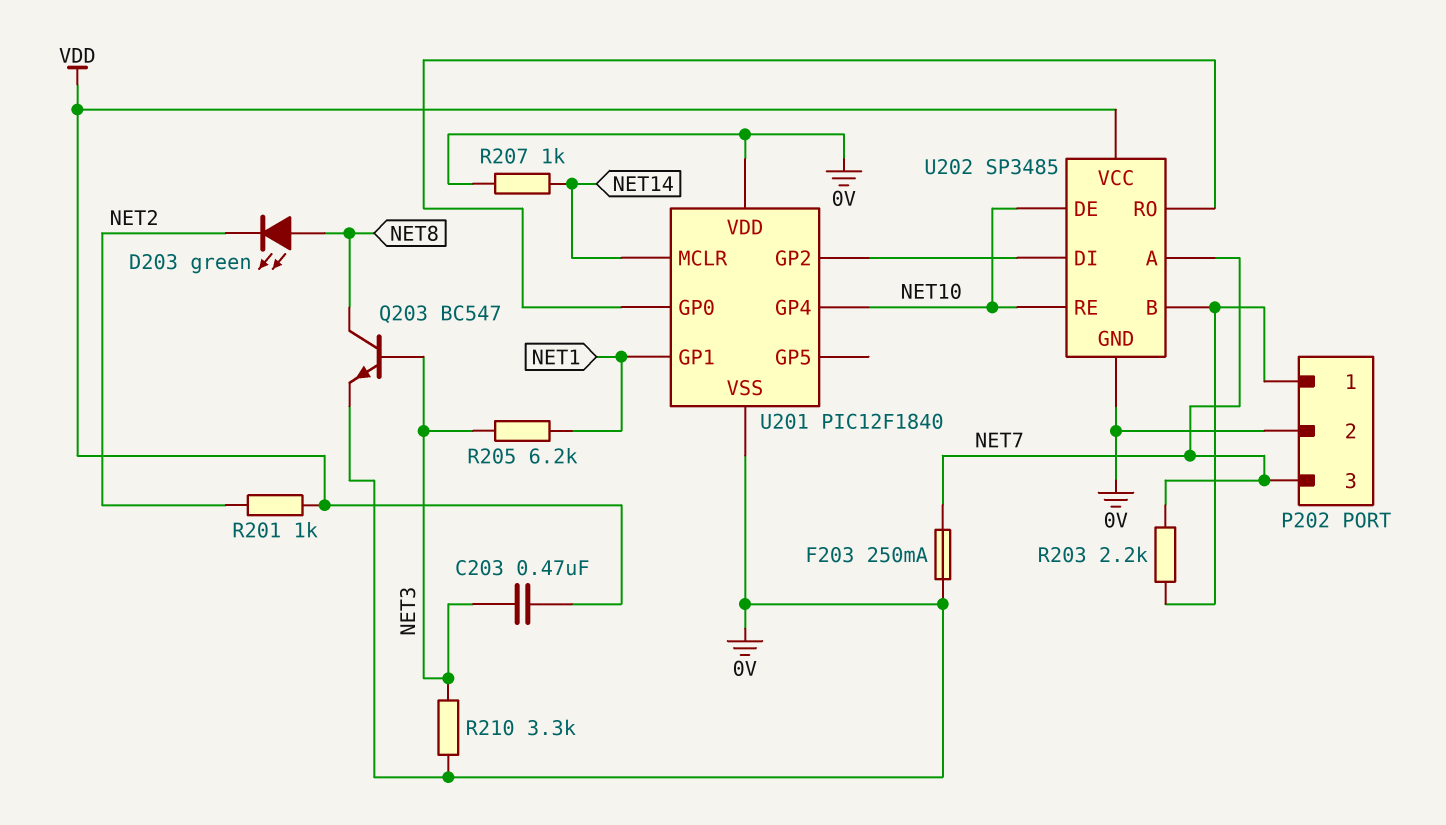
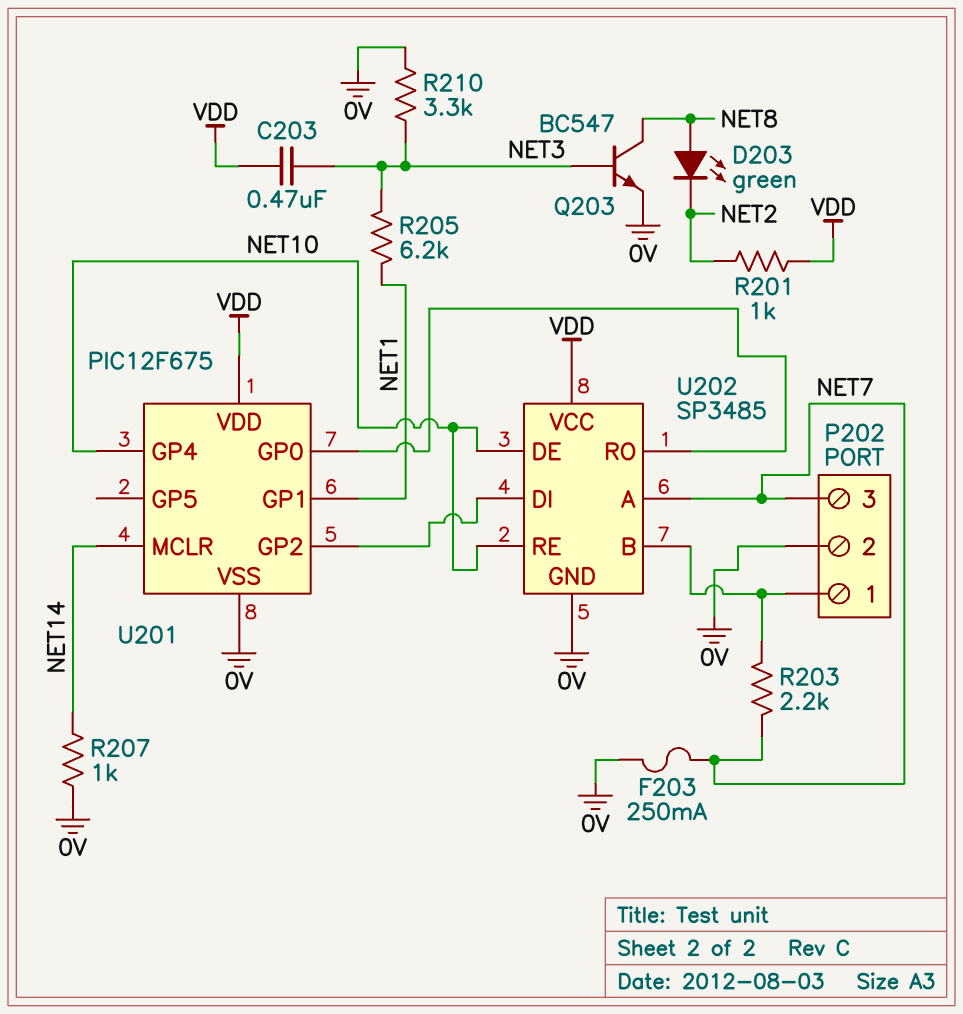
U201: PIC12F1840 -> PIC12F675
U201 pin VDD: 0V -> VDD

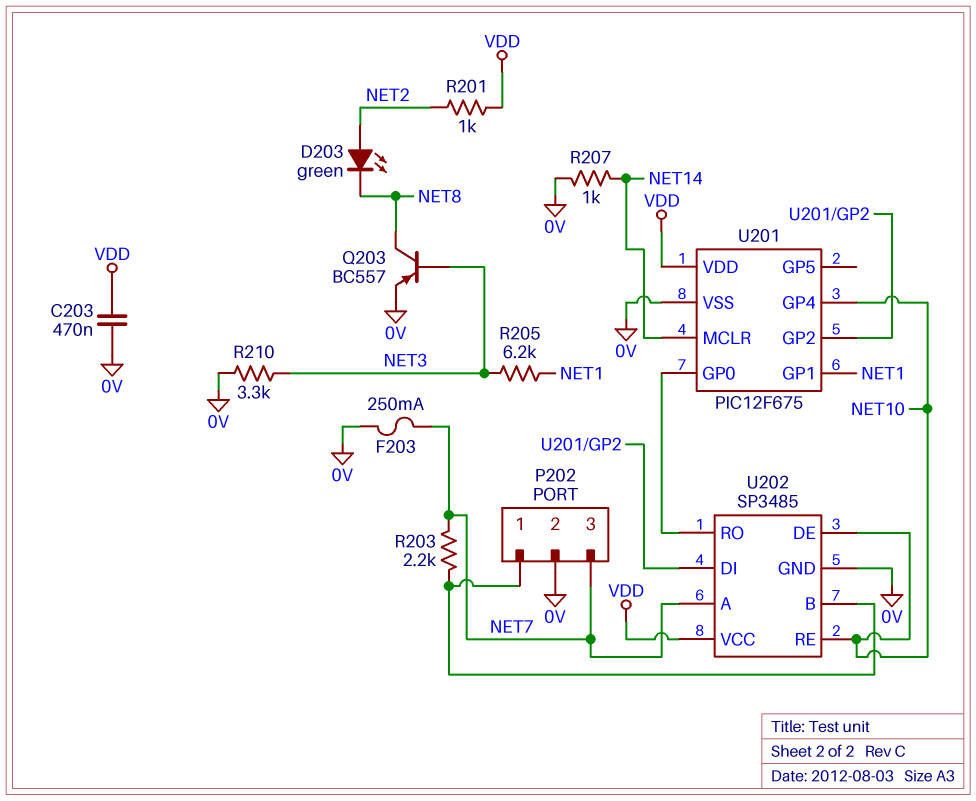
C203: 470nF (NET3, VDD) -> 470nF (0V, VDD)
D203: LED green (A NET8, K NET2) -> LED green (A NET2, K NET8)
Q203: NPN BC547 (B NET3, C NET8, E 0V) -> PNP BC557 (B NET3, C NET8, E 0V)

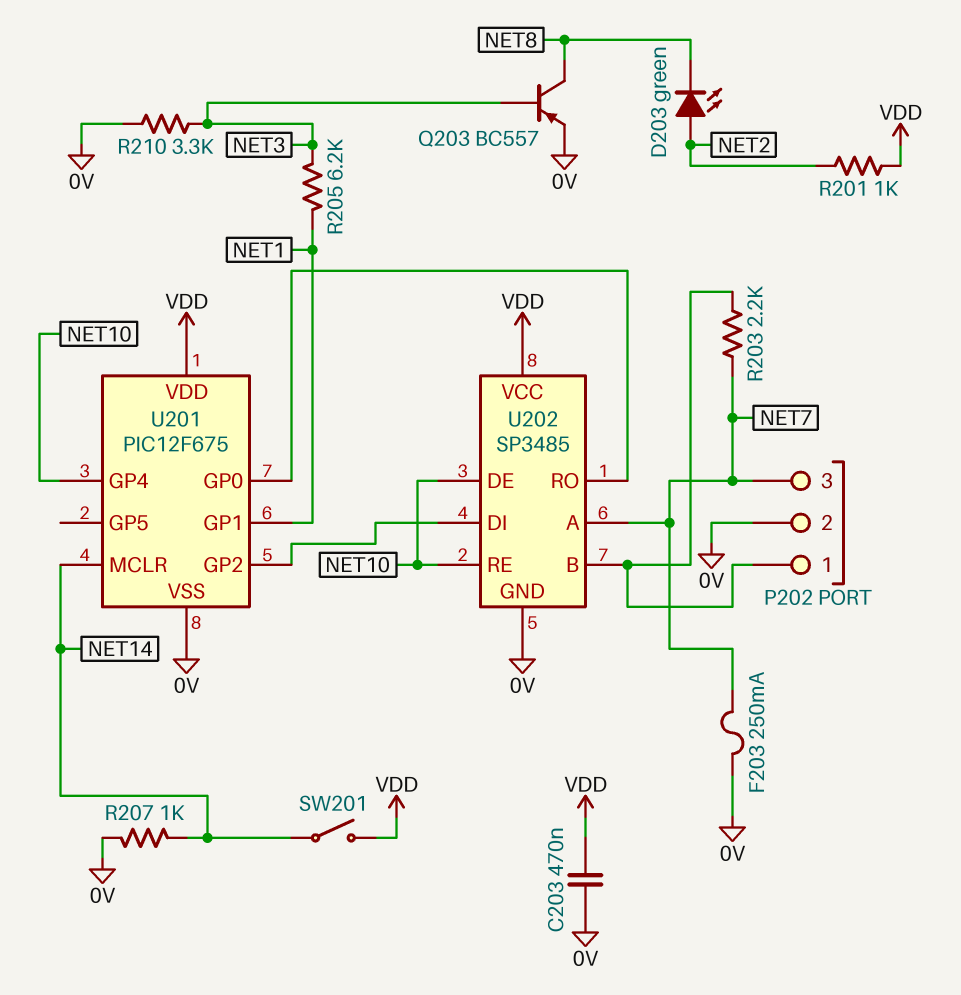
SW201: none -> switch (NET14, VDD)

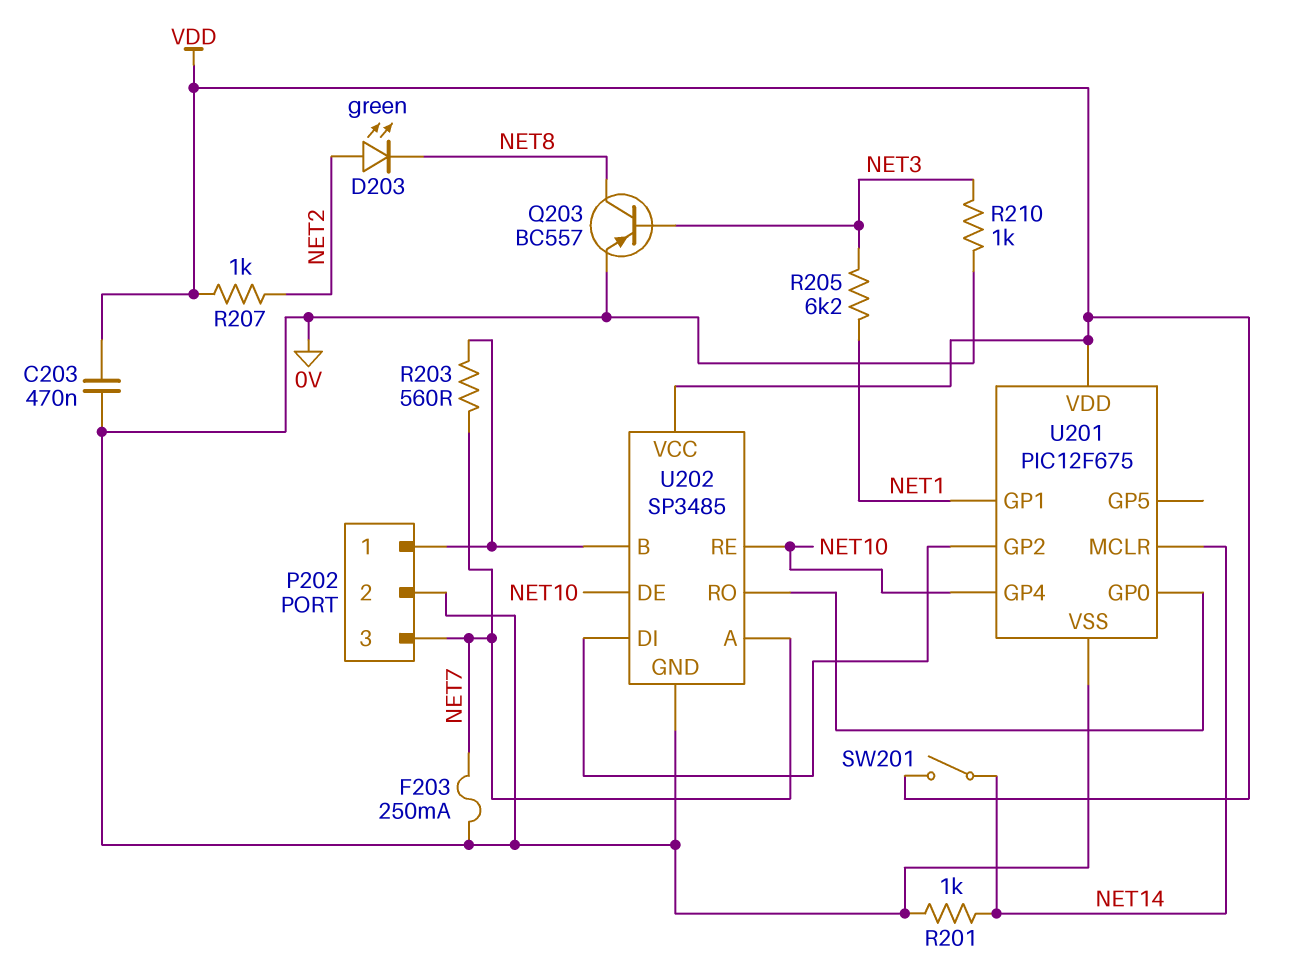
R201: 1k (NET2, VDD) -> 1k (0V, NET14)
R203: 2.2k (NET7, P202/1) -> 560 (NET7, P202/1)
R207: 1k (0V, NET14) -> 1k (NET2, VDD)
R210: 3.3k (0V, NET3) -> 1k (0V, NET3)

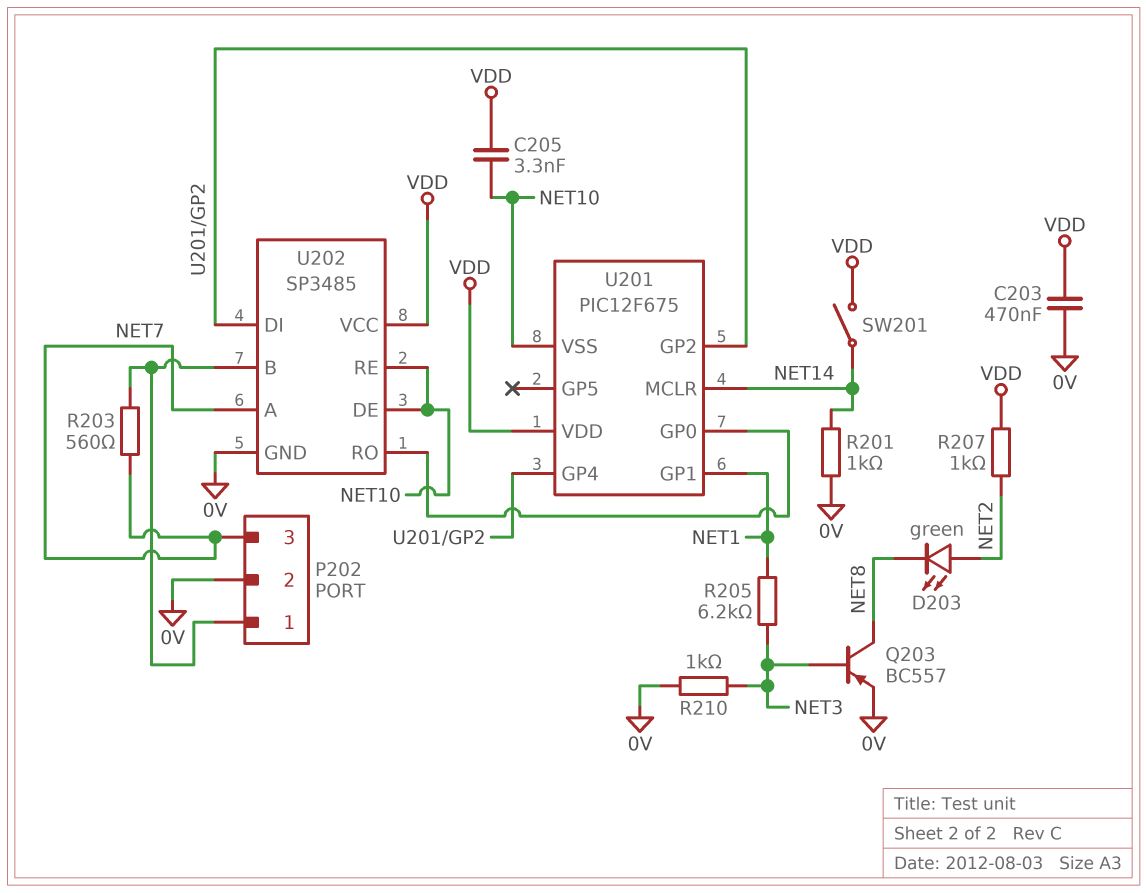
C205: none -> 3.3nF (NET10, VDD)
F203: 250mA (0V, NET7) -> none
U201 pin GP4: NET10 -> U201/GP2
U201 pin VSS: 0V -> NET10

